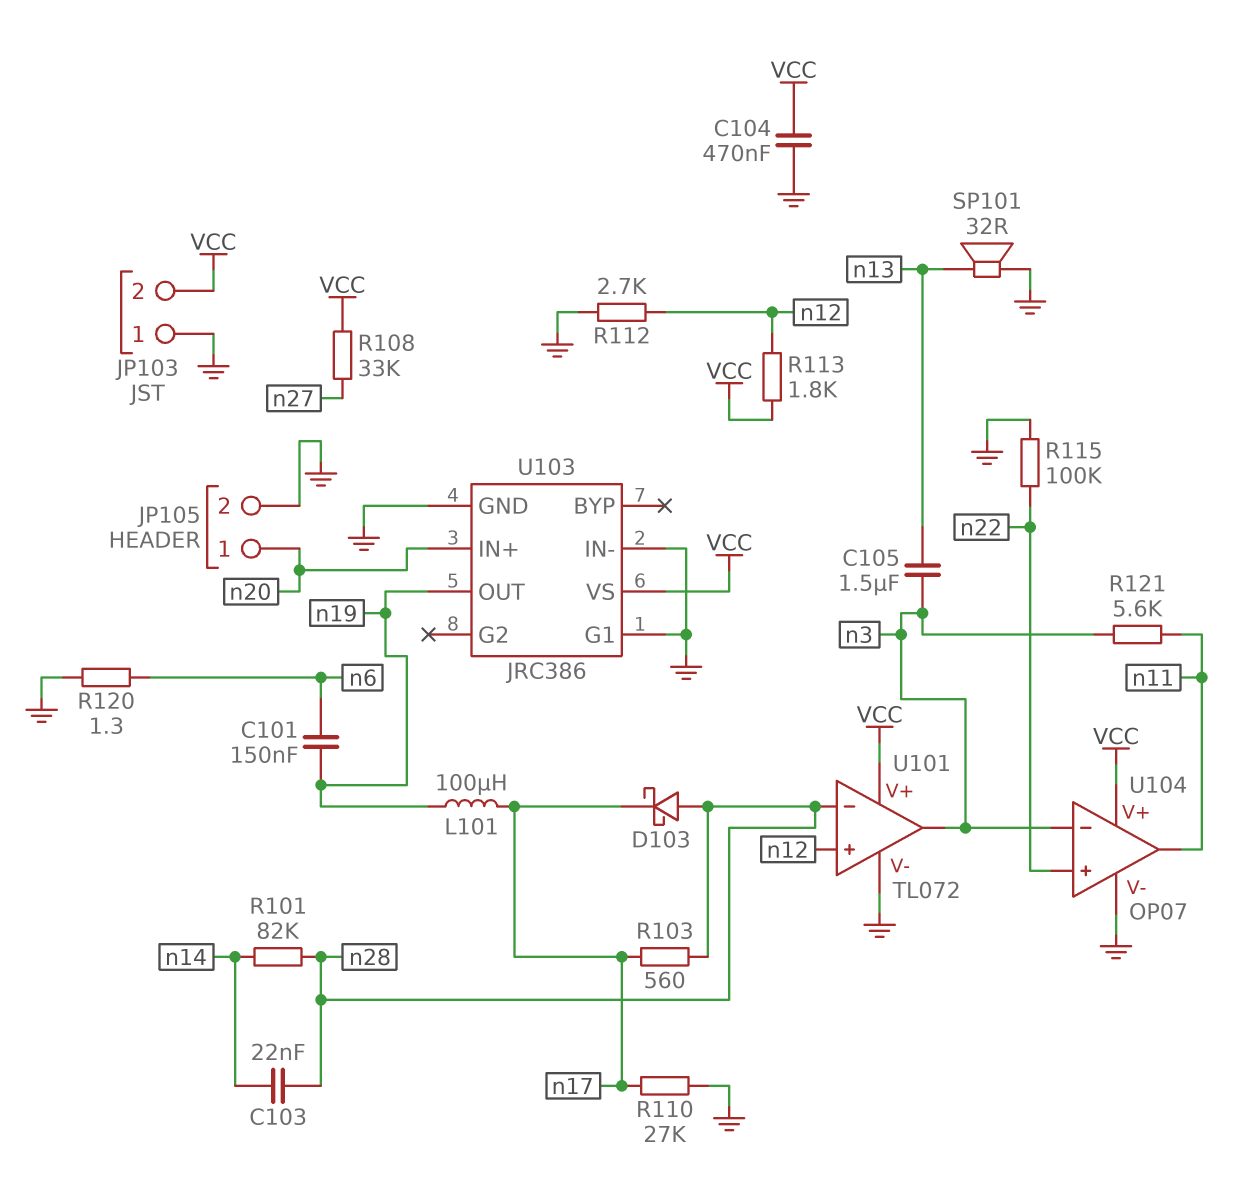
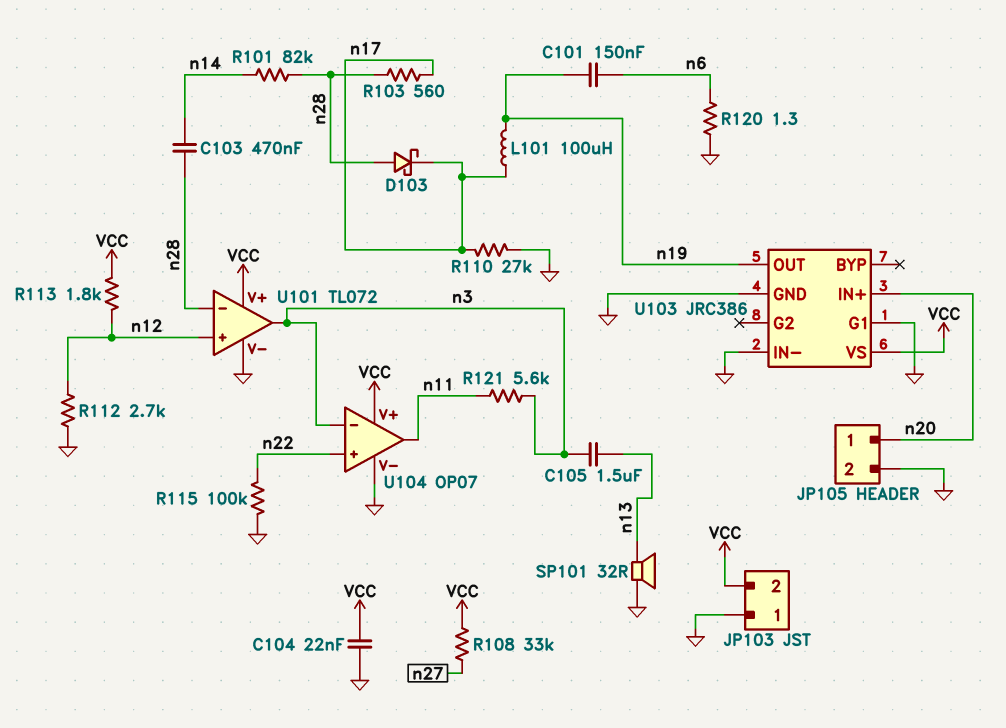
C103: 22nF (n14, n28) -> 470nF (n14, n28)
C104: 470nF (GND, VCC) -> 22nF (GND, VCC)

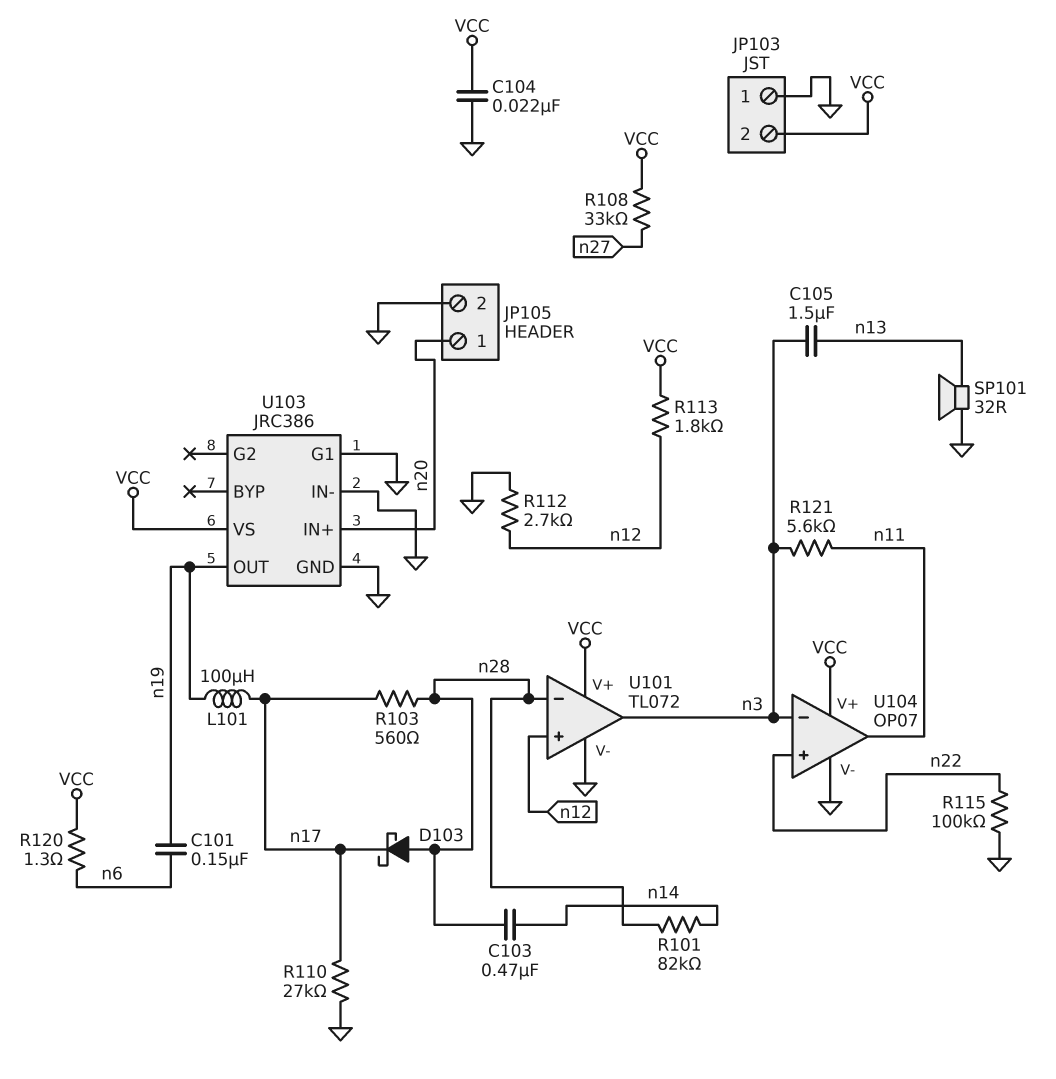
R120: 1.3 (GND, n6) -> 1.3 (VCC, n6)

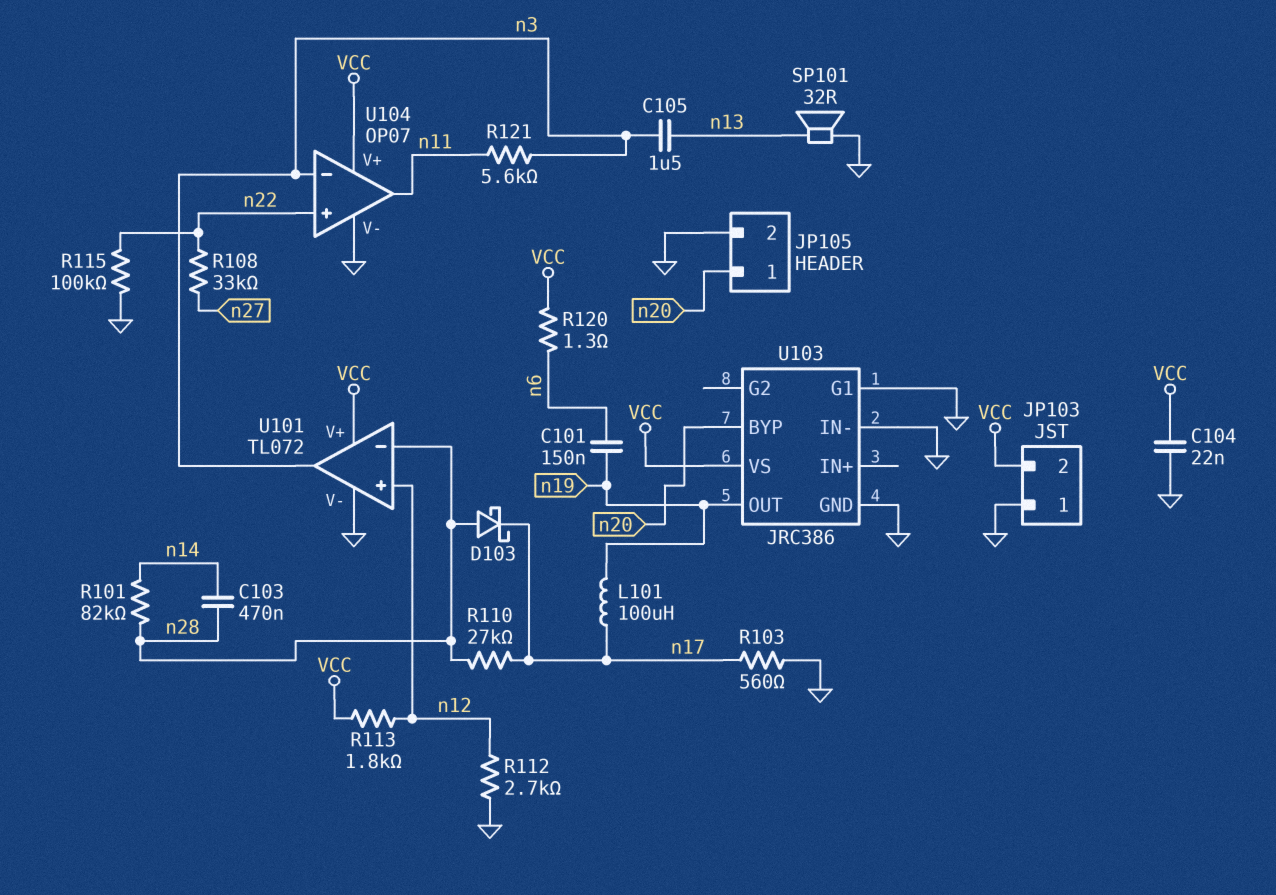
R103: 560 (n17, n28) -> 560 (GND, n17)
R108: 33k (VCC, n27) -> 33k (n22, n27)
R110: 27k (GND, n17) -> 27k (n17, n28)
U103 pin BYP: none -> n20
U103 pin IN+: n20 -> none

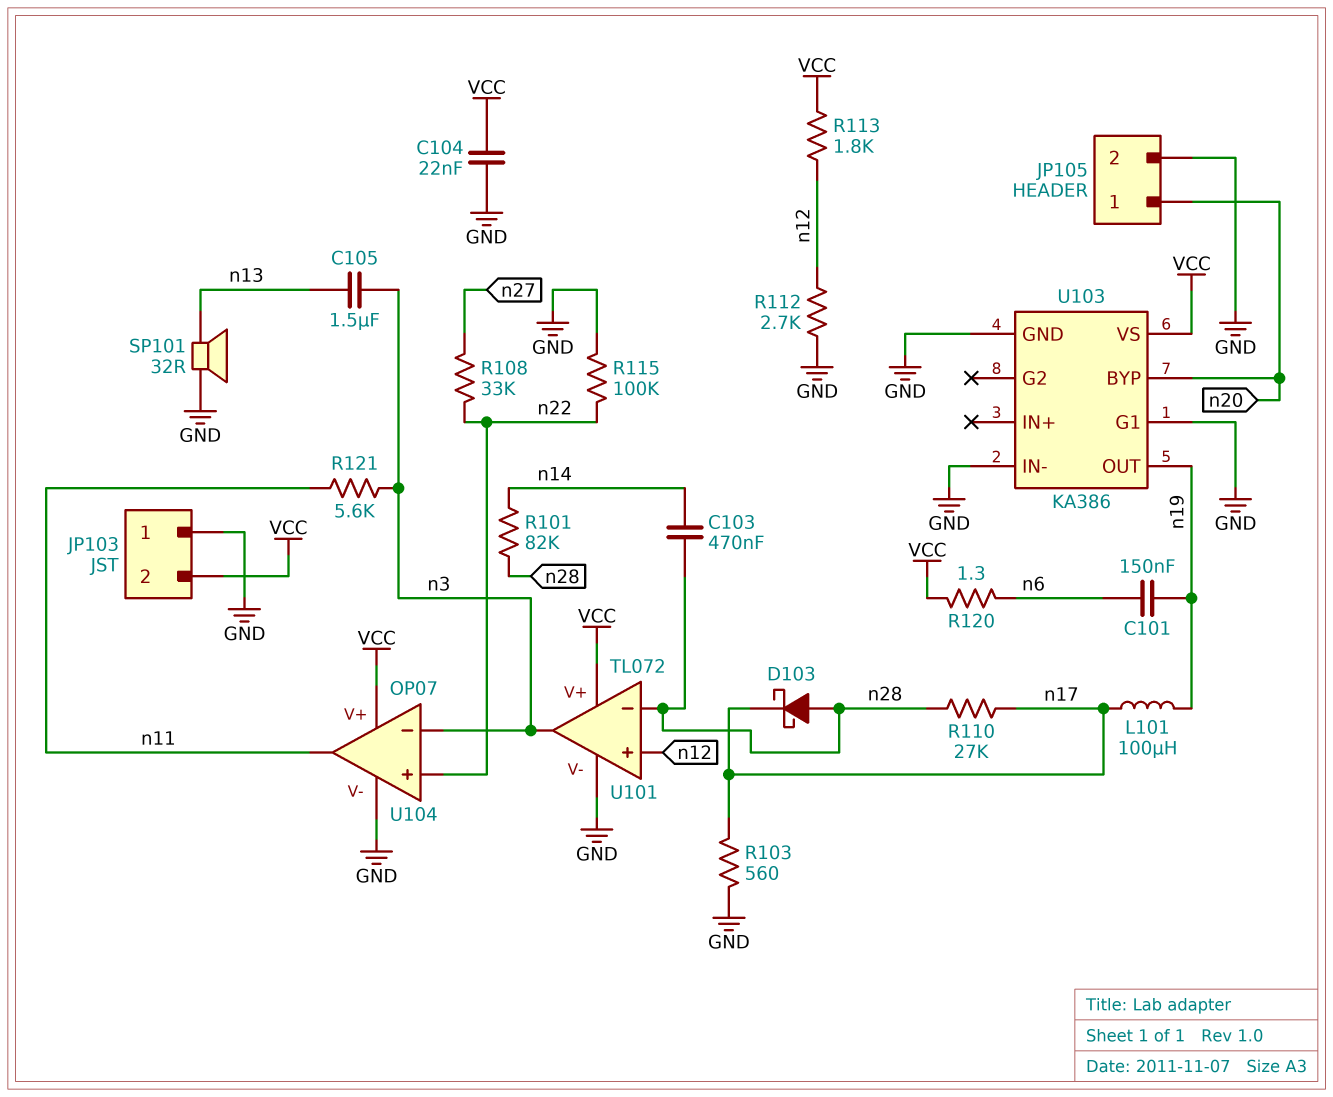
U103: JRC386 -> KA386

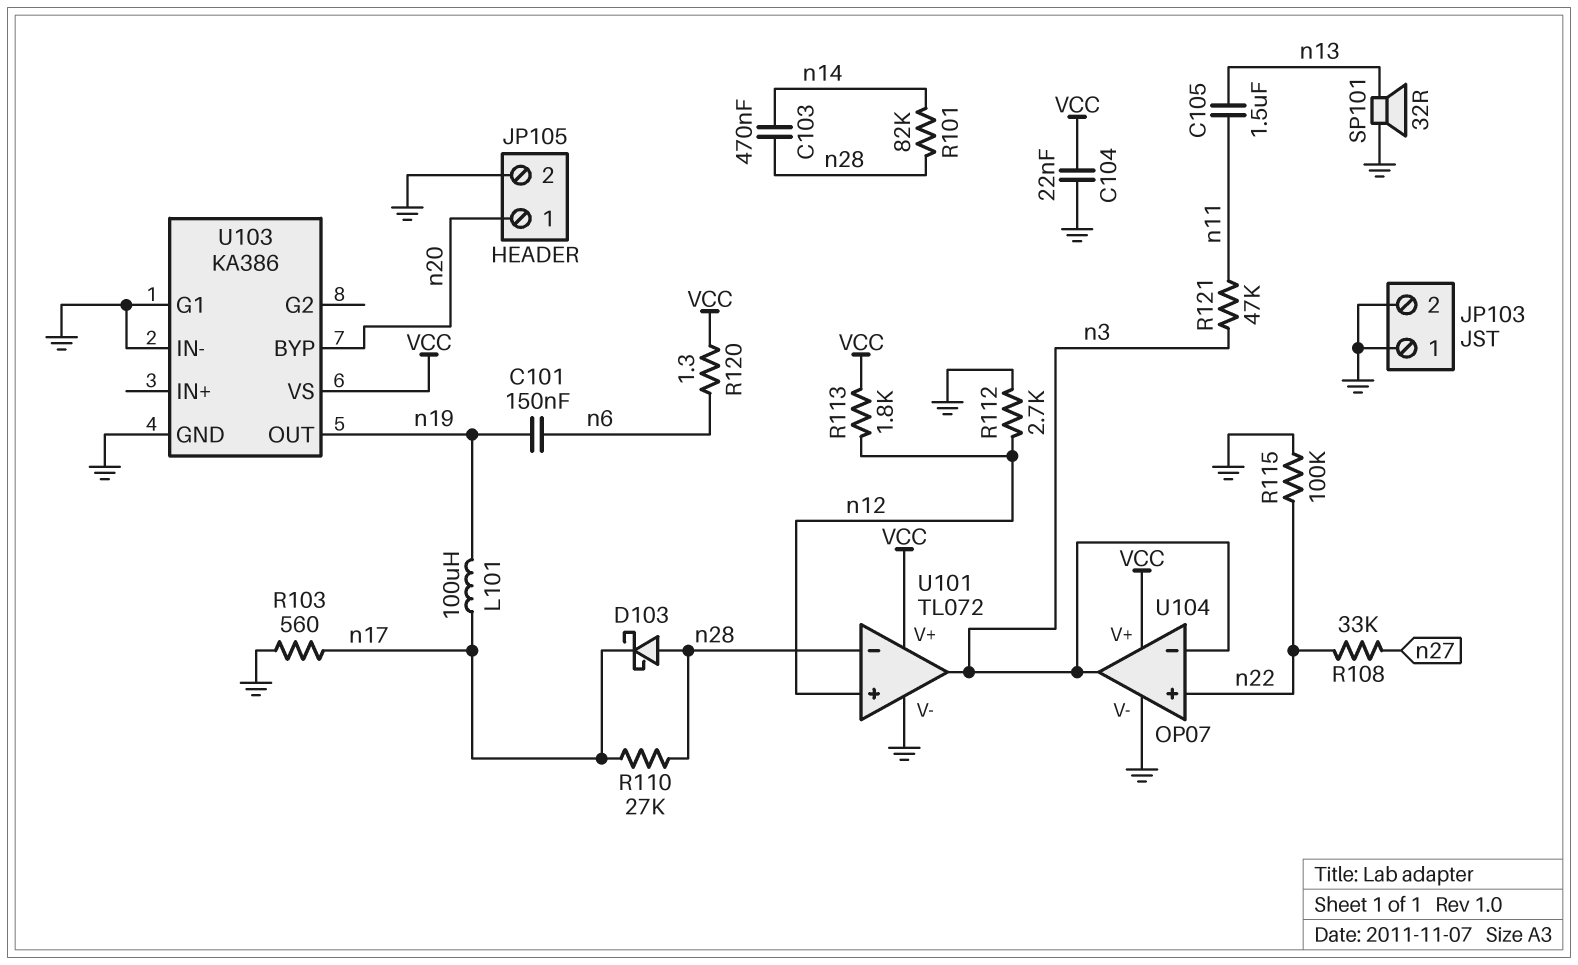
C105: 1.5uF (n3, n13) -> 1.5uF (n11, n13)
JP103 pin 2: VCC -> GND
R121: 5.6k (n3, n11) -> 47k (n3, n11)
U104 pin out: n11 -> n3

